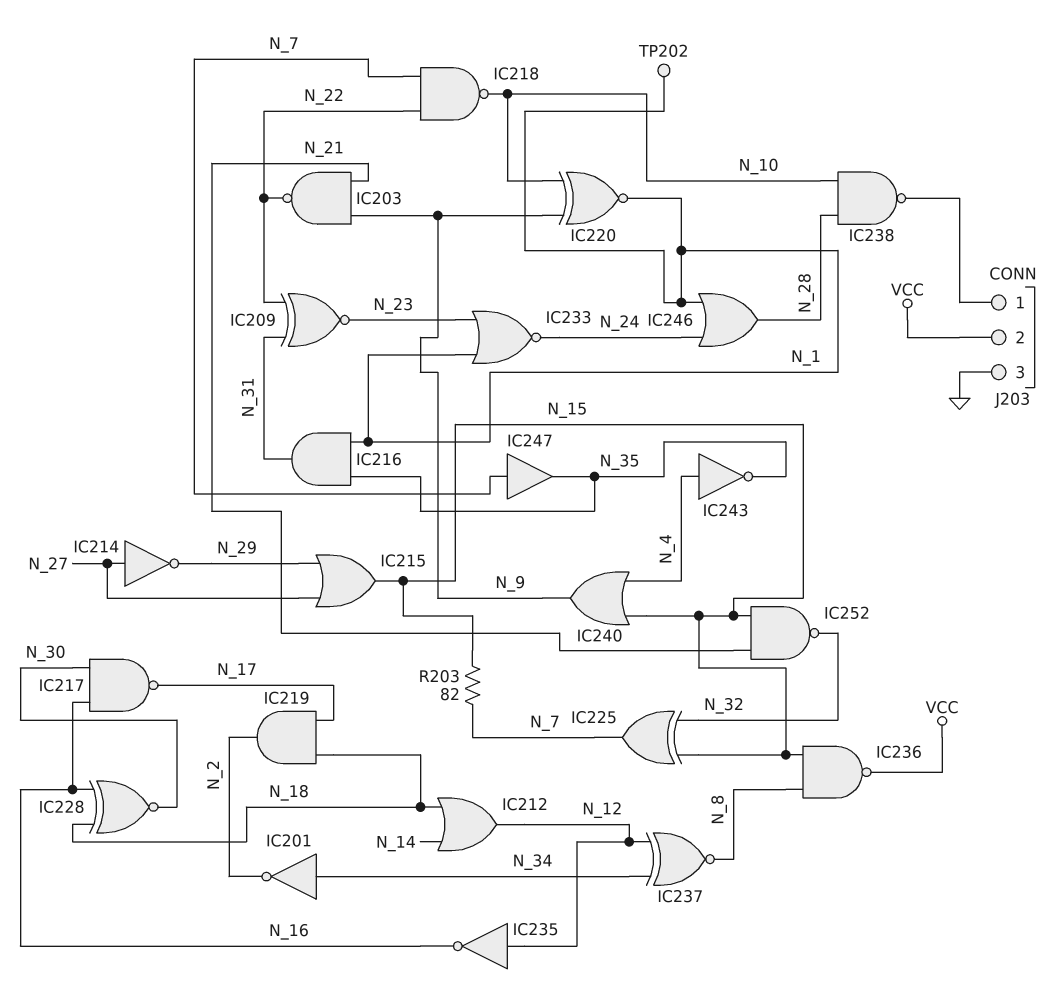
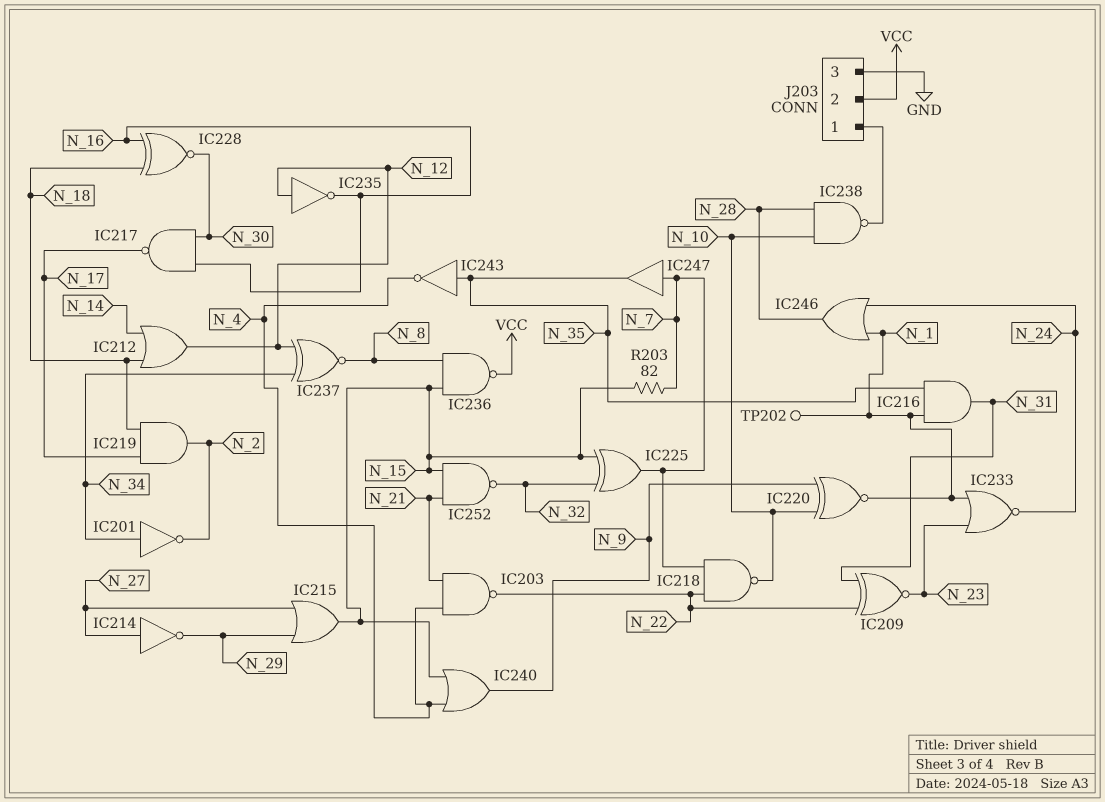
IC203: NAND (in N_9, in N_21, out N_22) -> NAND (in N_4, in N_21, out N_22)
IC243: NOT (in N_4, out N_35) -> NOT (in N_35, out N_4)

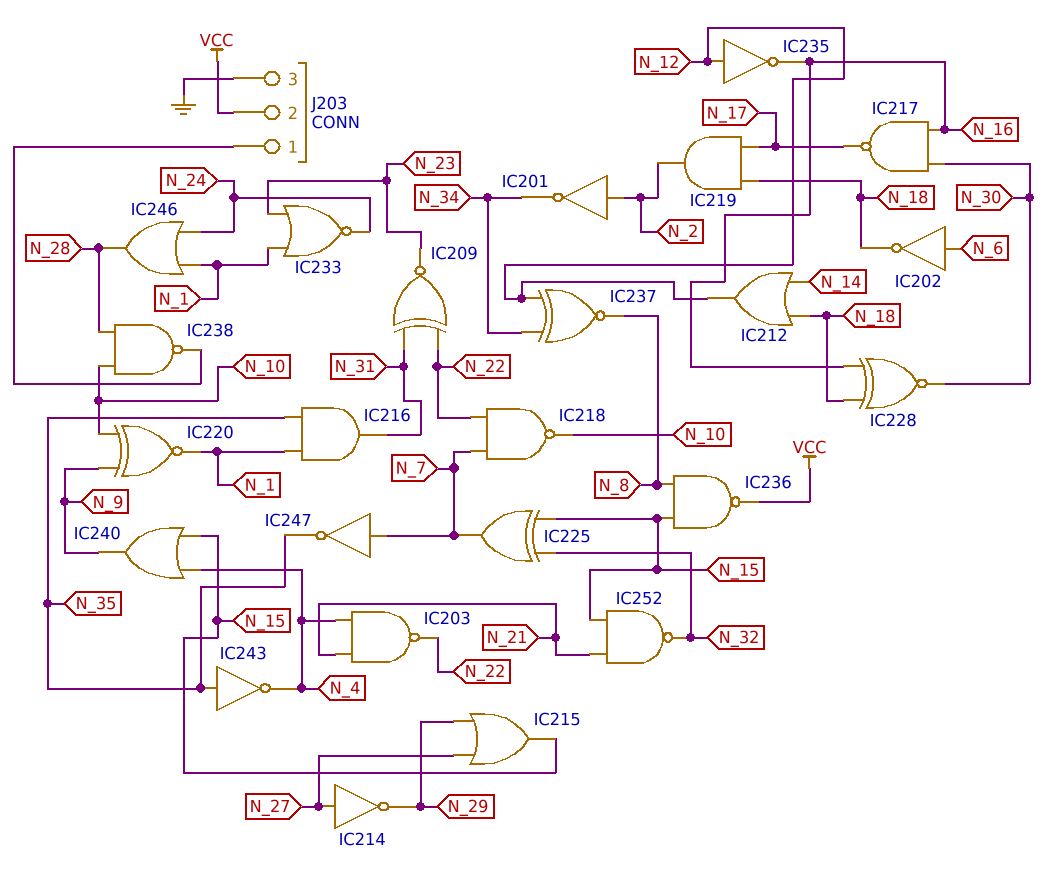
IC201: NOT (in N_34, out N_2) -> NOT (in N_2, out N_34)
IC202: none -> NOT (in N_6, out N_18)
IC247: buffer (in N_7, out N_35) -> NOT (in N_7, out N_35)
R203: 82 (N_7, N_15) -> none
TP202: test point (N_1) -> none

